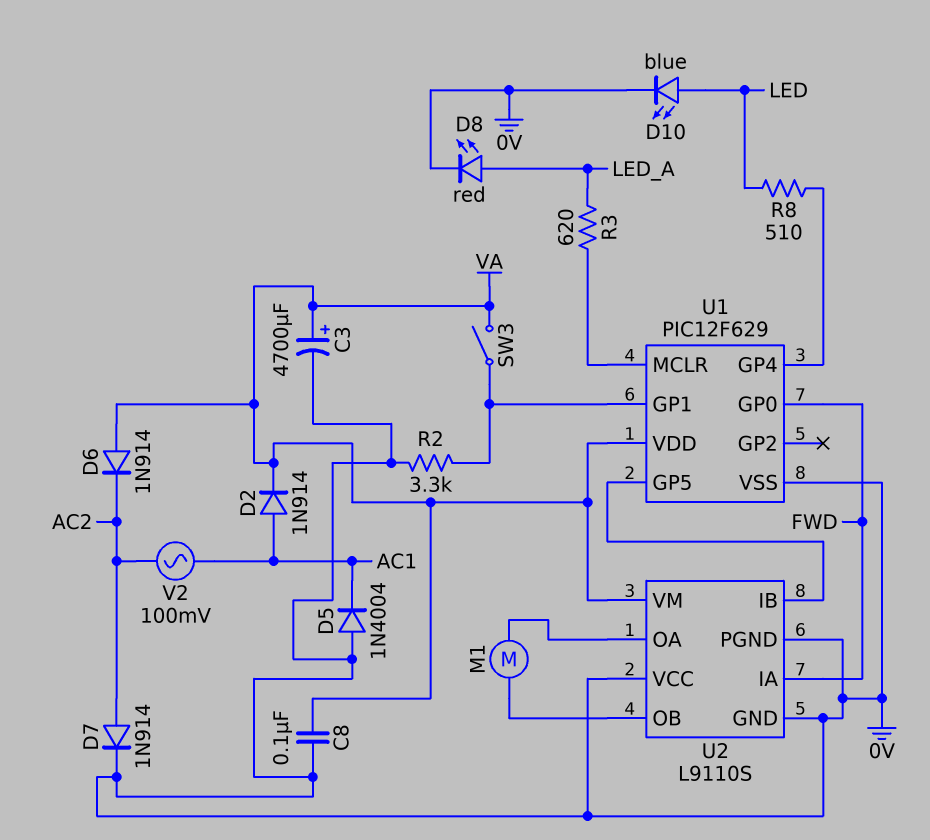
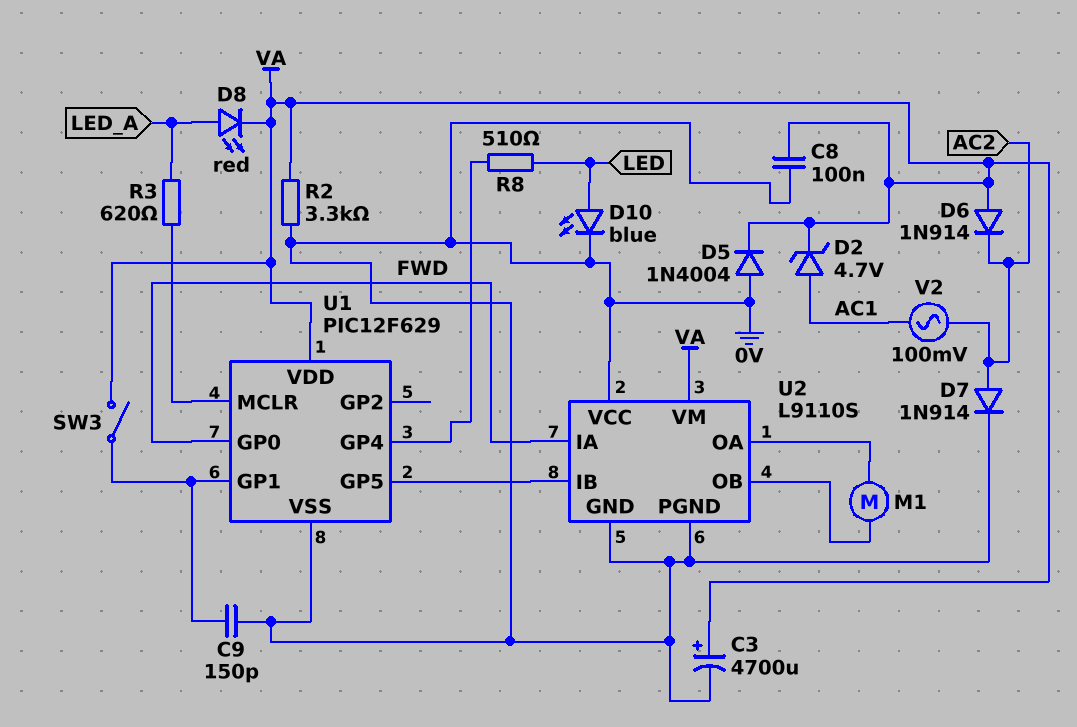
C9: none -> 150pF (0V, U1/GP1)
D2: diode 1N914 (A AC1, K VA) -> zener 4.7V (A AC1, K VA)
D5: diode 1N4004 (A 0V, K AC1) -> diode 1N4004 (A 0V, K VA)
D8: LED red (A LED_A, K 0V) -> LED red (A LED_A, K VA)
R2: 3.3k (0V, U1/GP1) -> 3.3k (0V, VA)

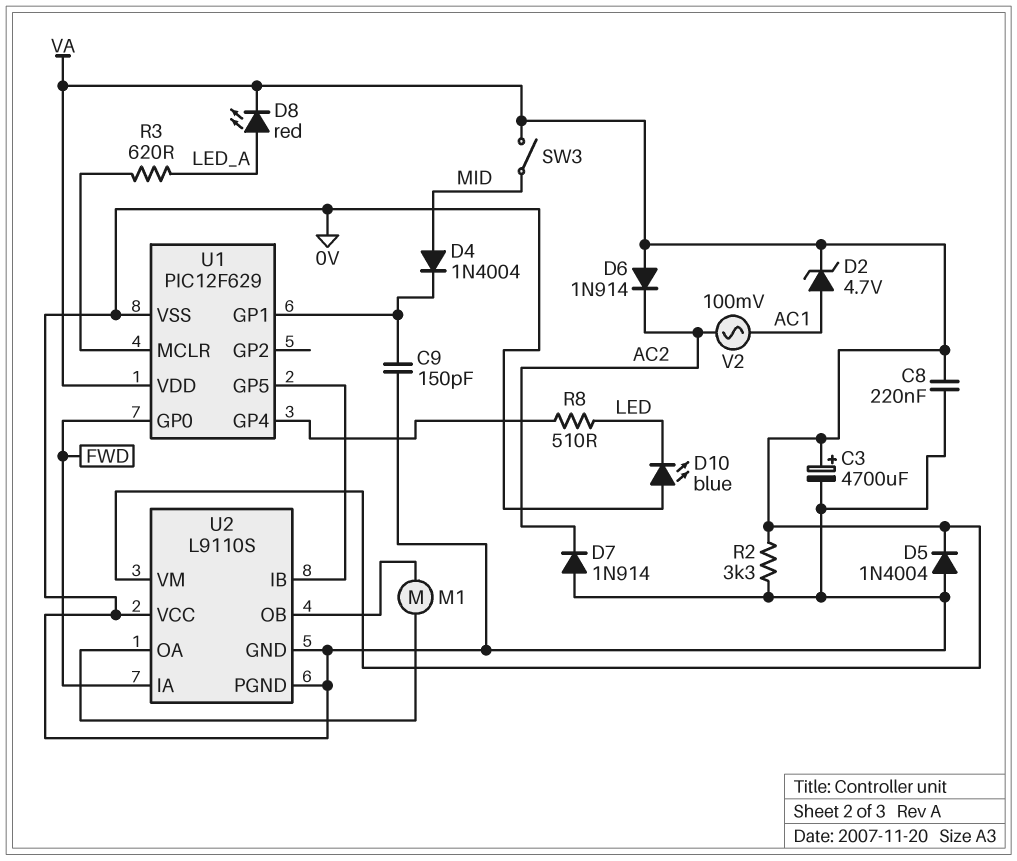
C8: 100nF (0V, VA) -> 220nF (0V, VA)
D4: none -> diode 1N4004 (A MID, K U1/GP1)
D7: diode 1N914 (A AC2, K 0V) -> diode 1N914 (A 0V, K AC2)
D10: LED blue (A LED, K 0V) -> LED blue (A 0V, K LED)
SW3: switch (U1/GP1, VA) -> switch (MID, VA)

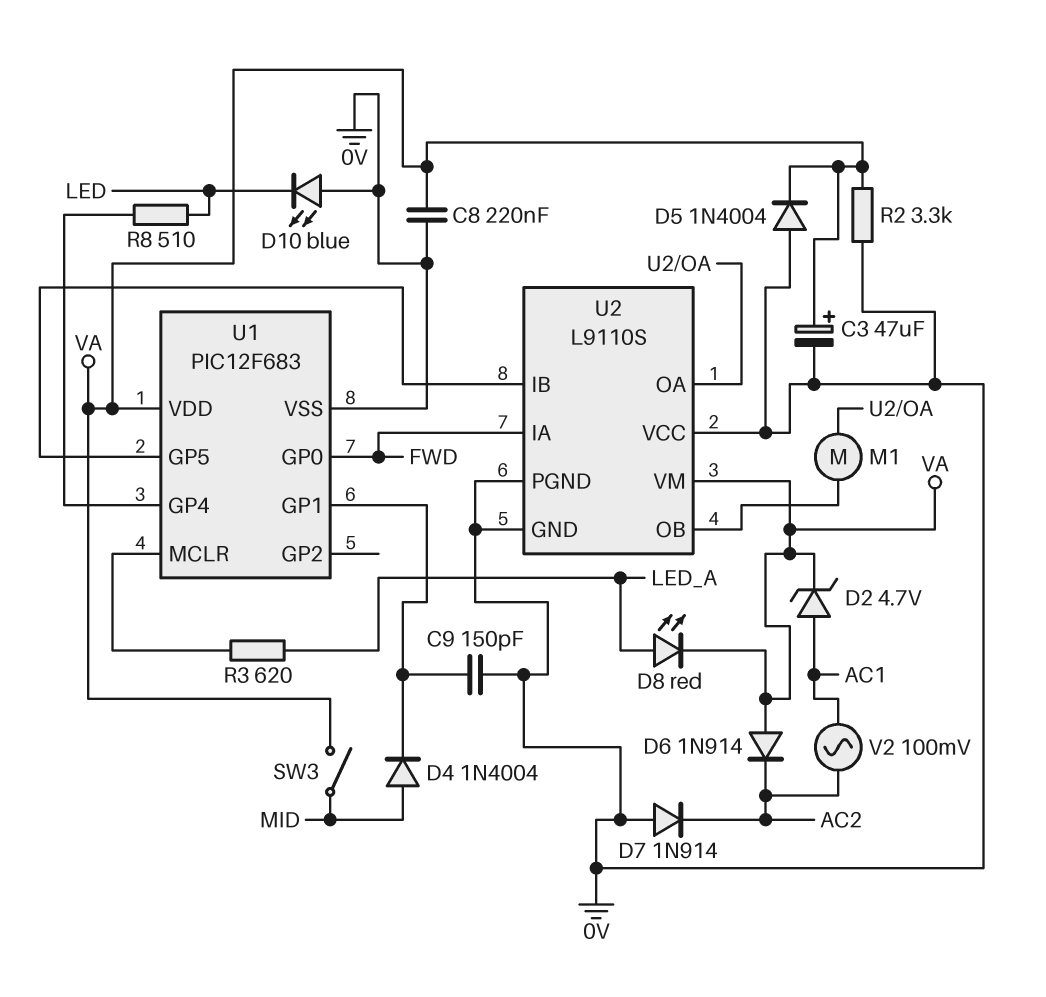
C3: 4700uF (plus VA, minus 0V) -> 47uF (plus VA, minus 0V)
U1: PIC12F629 -> PIC12F683

